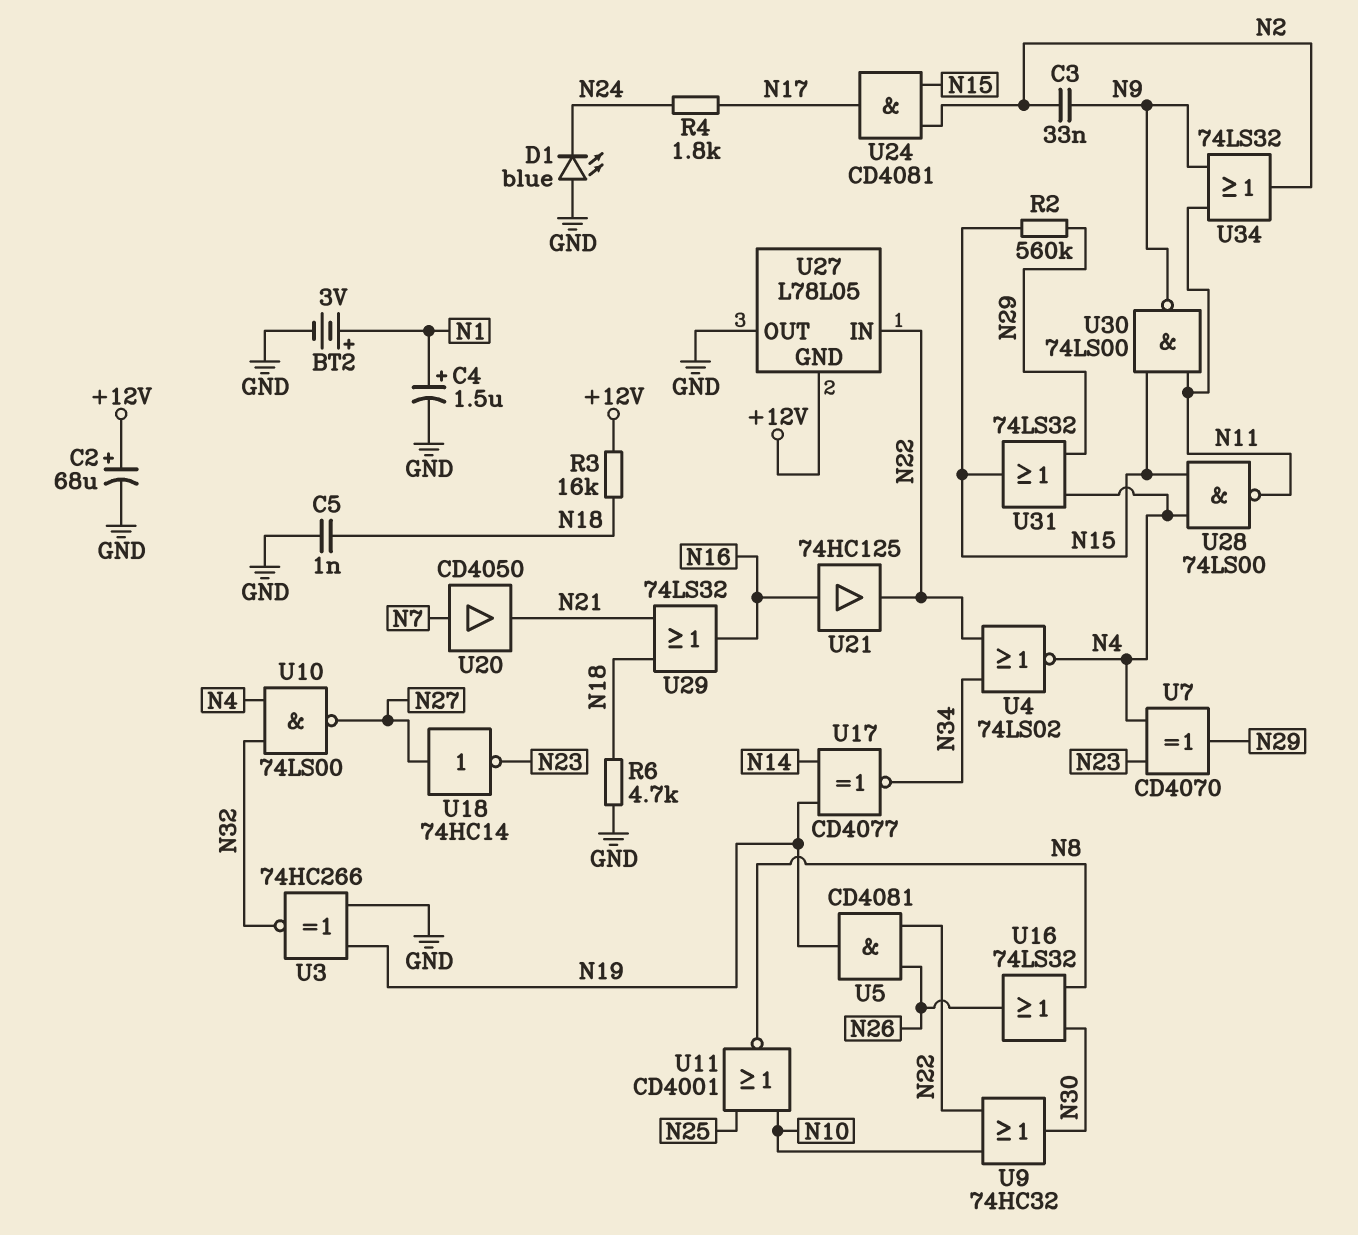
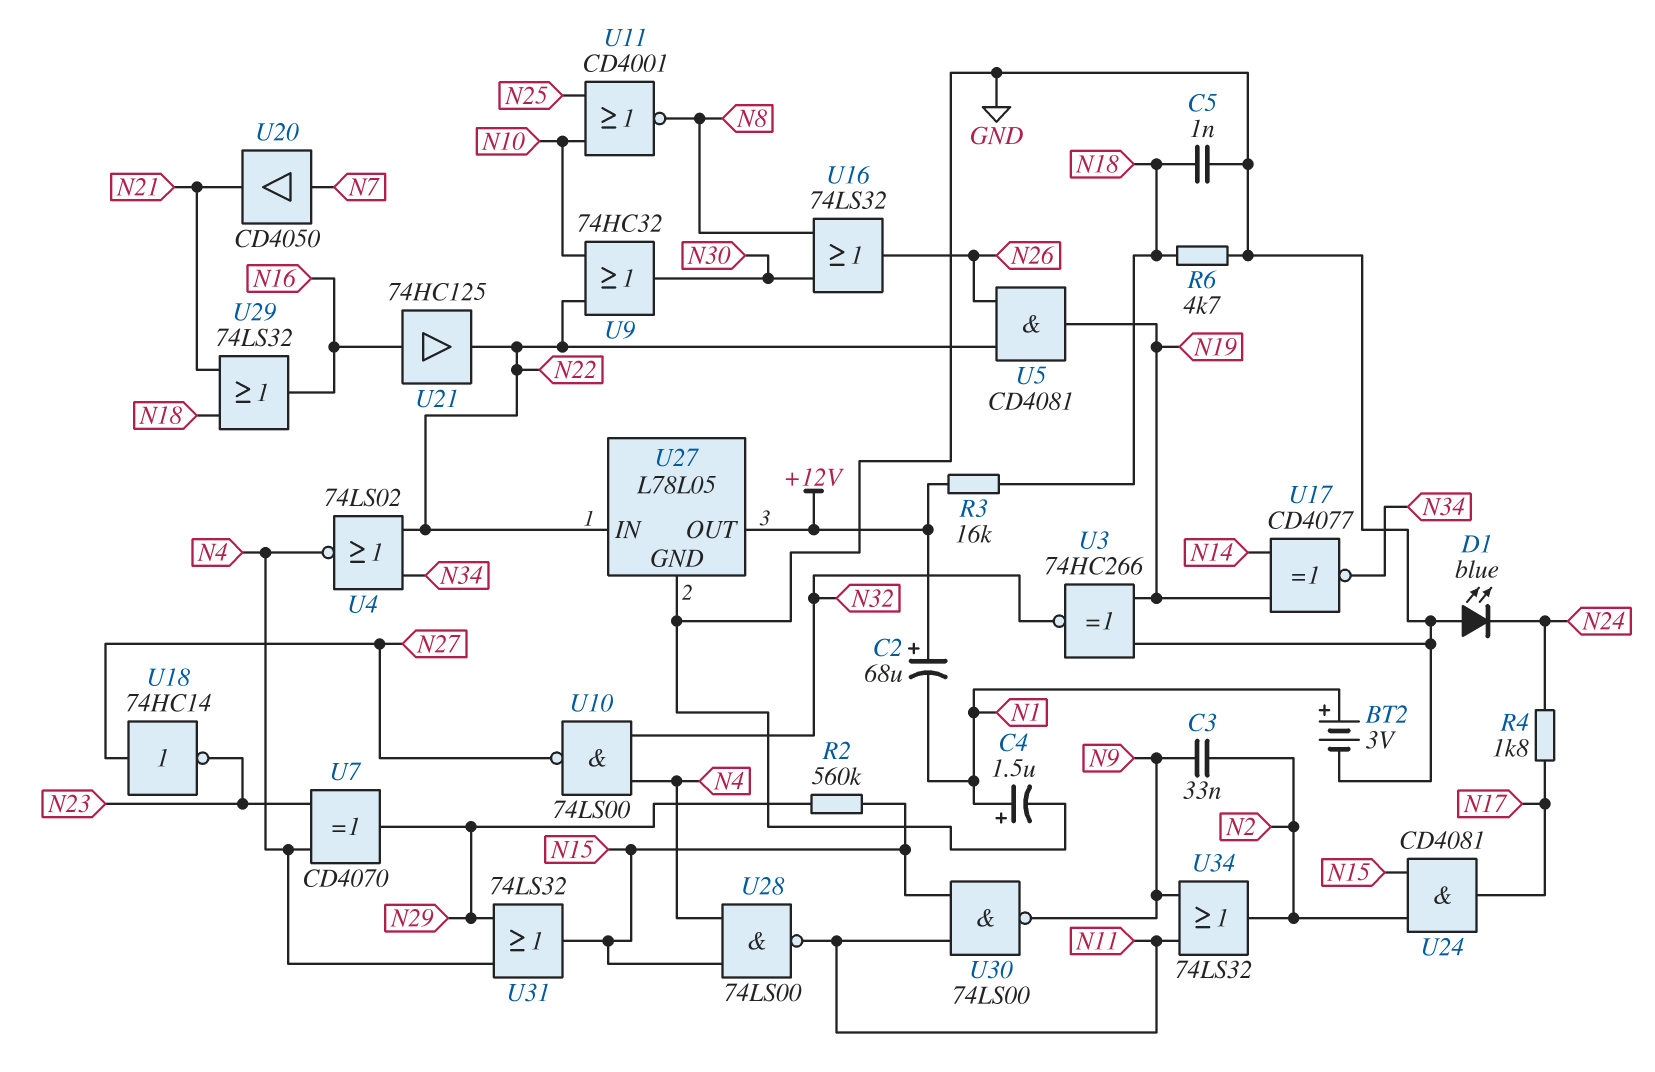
C2: 68uF (plus +12V, minus GND) -> 68uF (plus +12V, minus N1)
U27 pin GND: +12V -> GND
U27 pin OUT: GND -> +12V

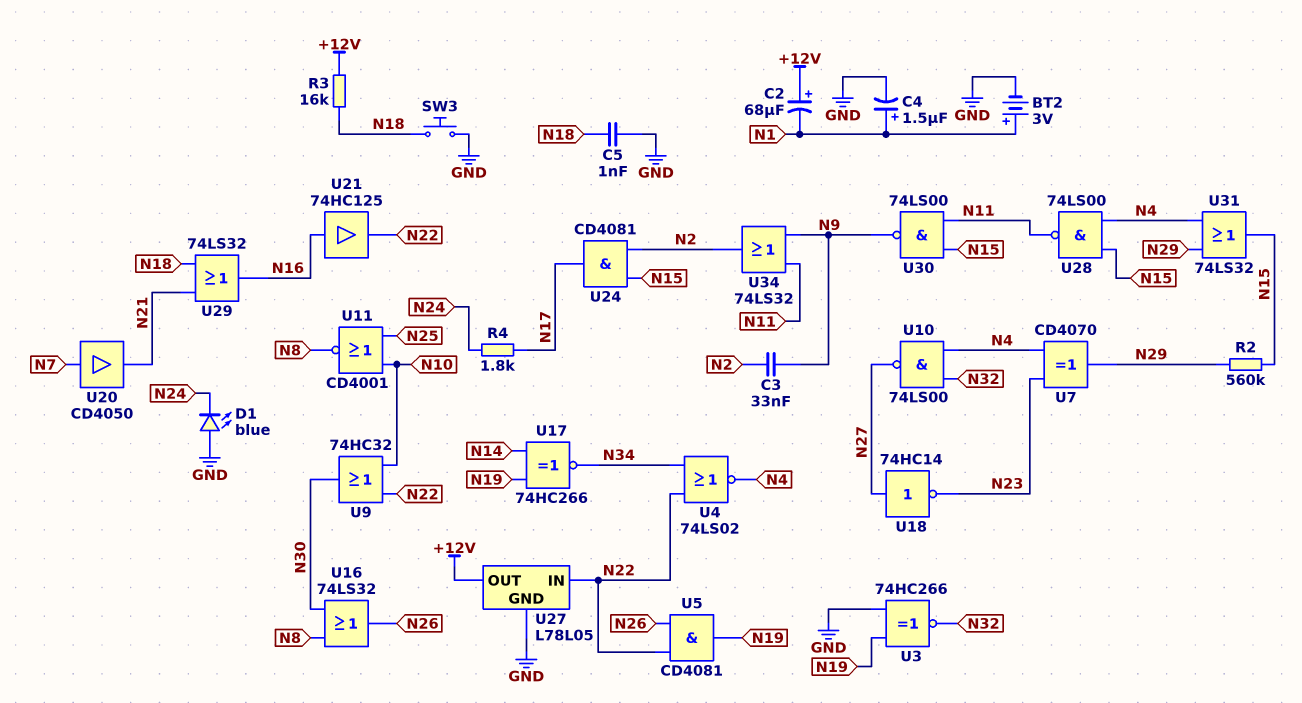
R6: 4.7k (GND, N18) -> none
SW3: none -> button (GND, N18)
U17: XNOR CD4077 (in N14, in N19, out N34) -> XNOR 74HC266 (in N14, in N19, out N34)

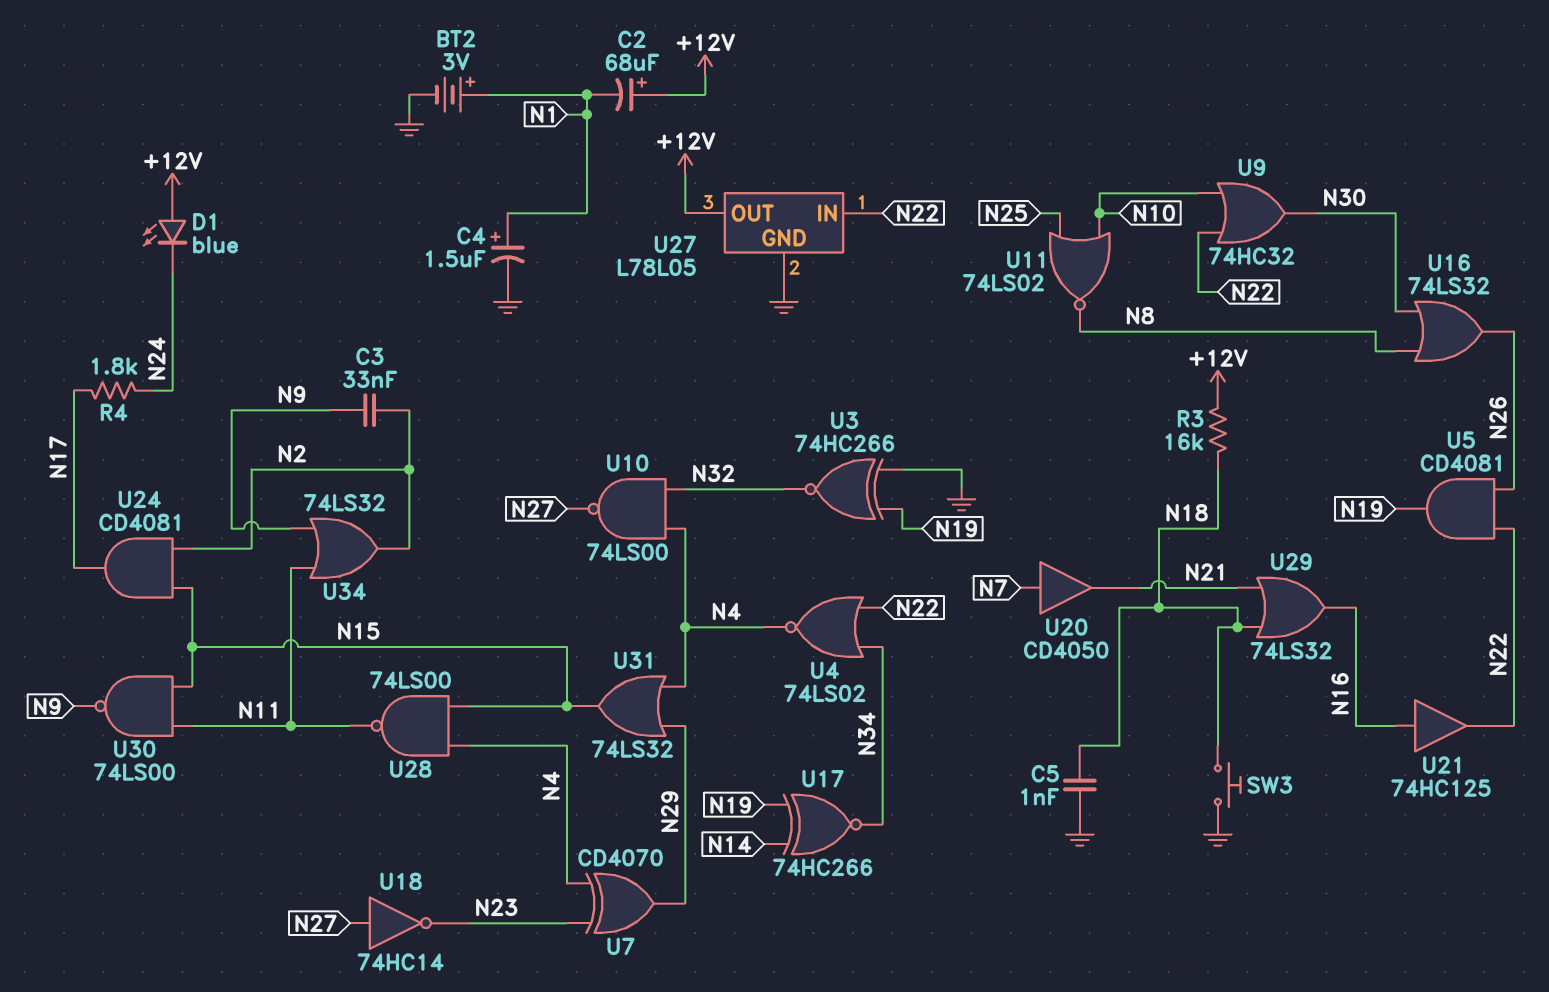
D1: LED blue (A GND, K N24) -> LED blue (A +12V, K N24)
R2: 560k (N15, N29) -> none
U11: NOR CD4001 (in N10, in N25, out N8) -> NOR 74LS02 (in N10, in N25, out N8)

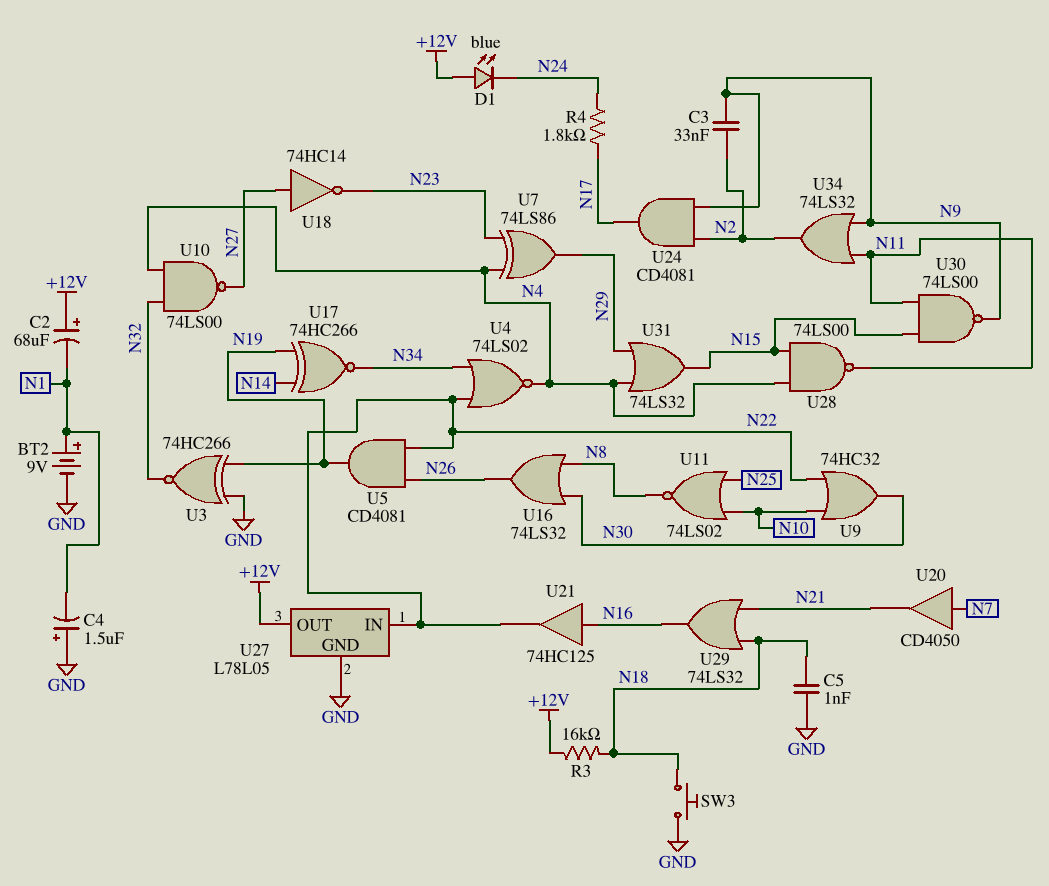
BT2: 3V (plus N1, minus GND) -> 9V (plus N1, minus GND)
C4: 1.5uF (plus N1, minus GND) -> 1.5uF (plus GND, minus N1)
U7: XOR CD4070 (in N4, in N23, out N29) -> XOR 74LS86 (in N4, in N23, out N29)
U24: AND CD4081 (in N2, in N15, out N17) -> AND CD4081 (in N2, in N9, out N17)

